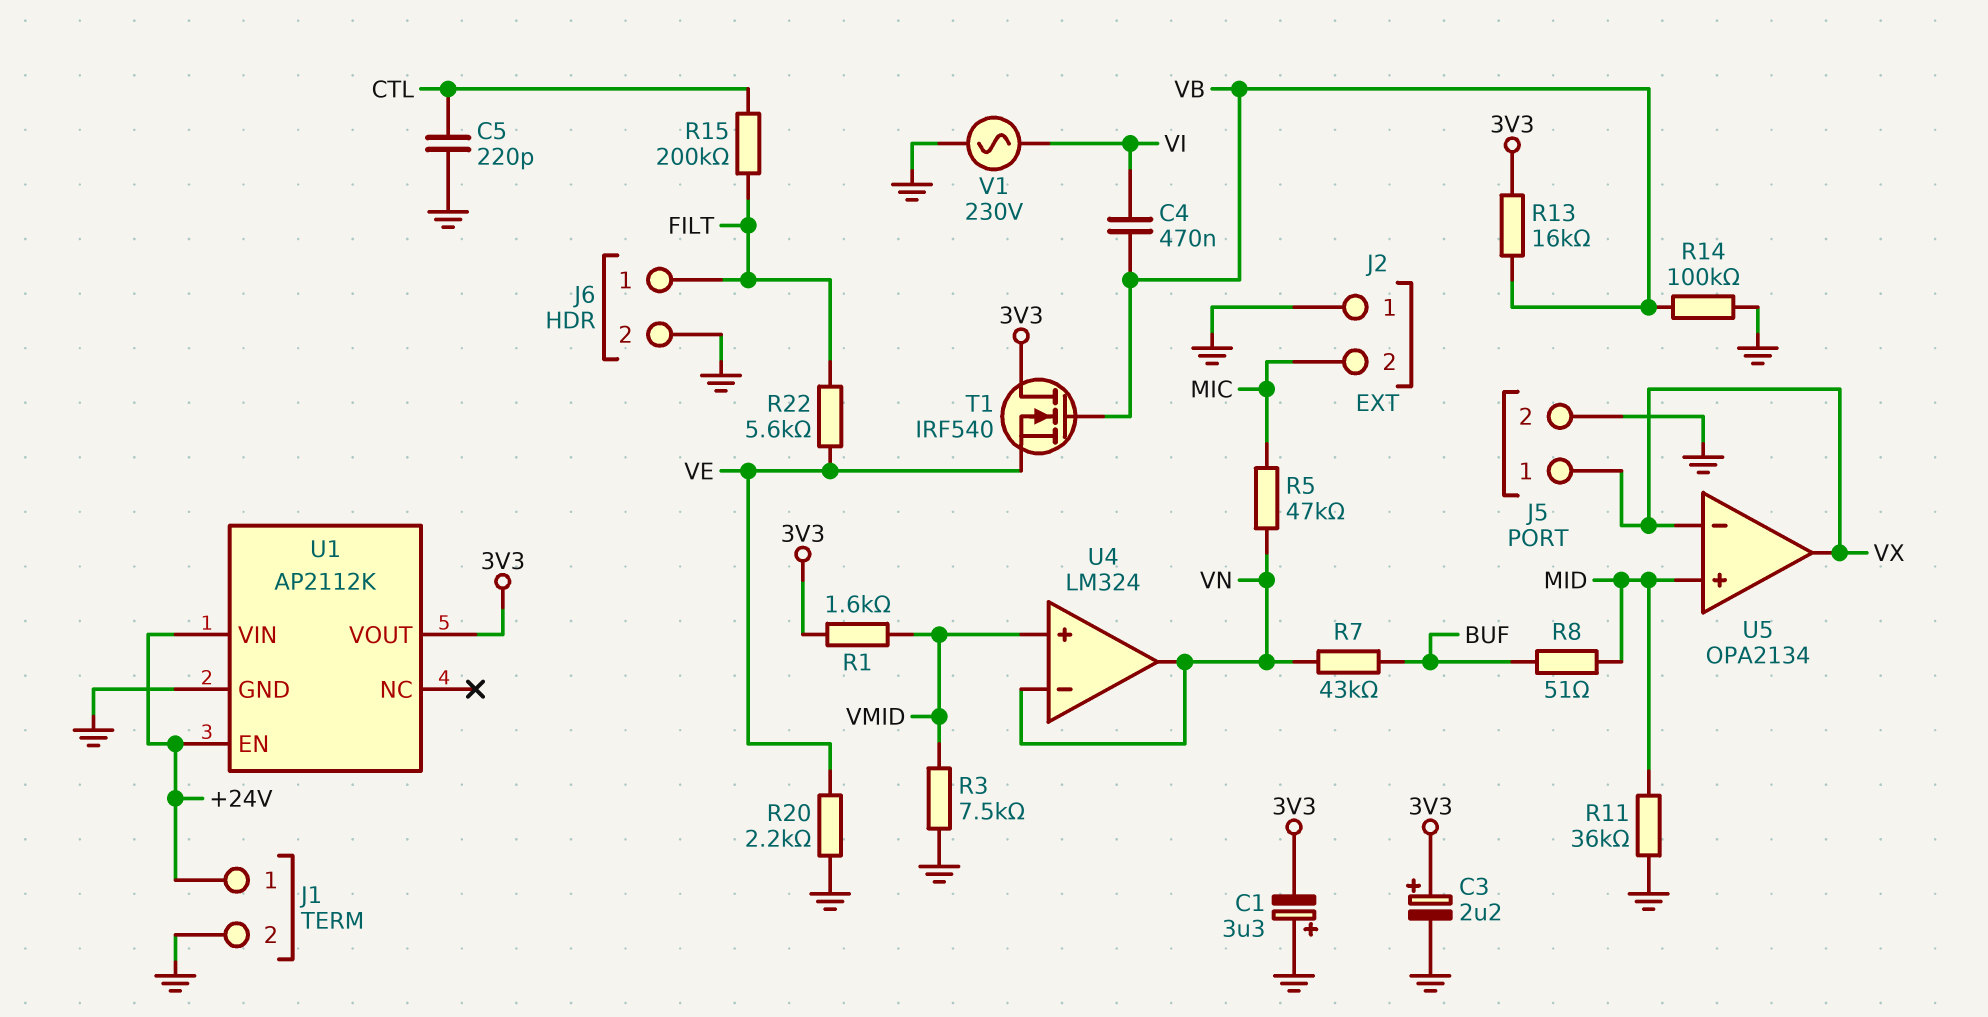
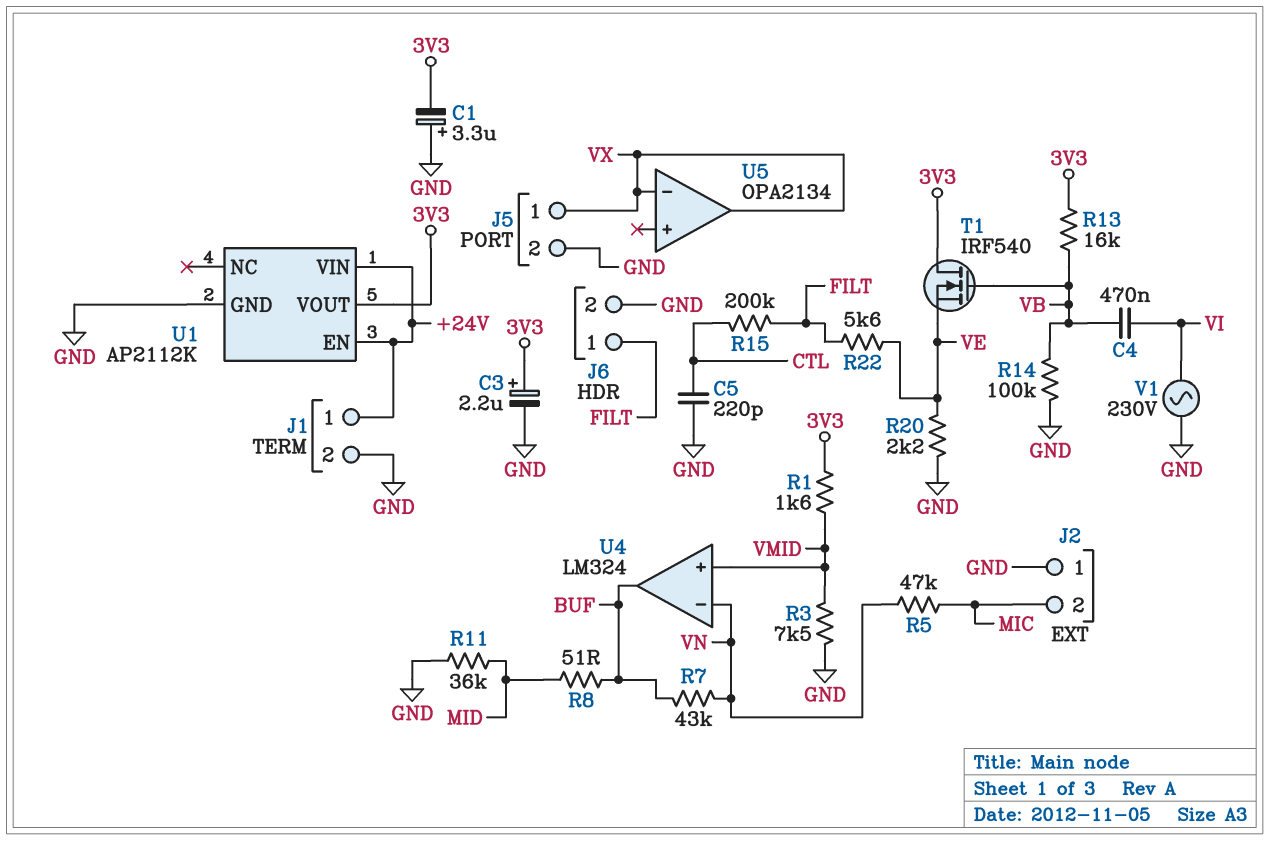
U4 pin out: VN -> BUF
U5 pin in+: MID -> none

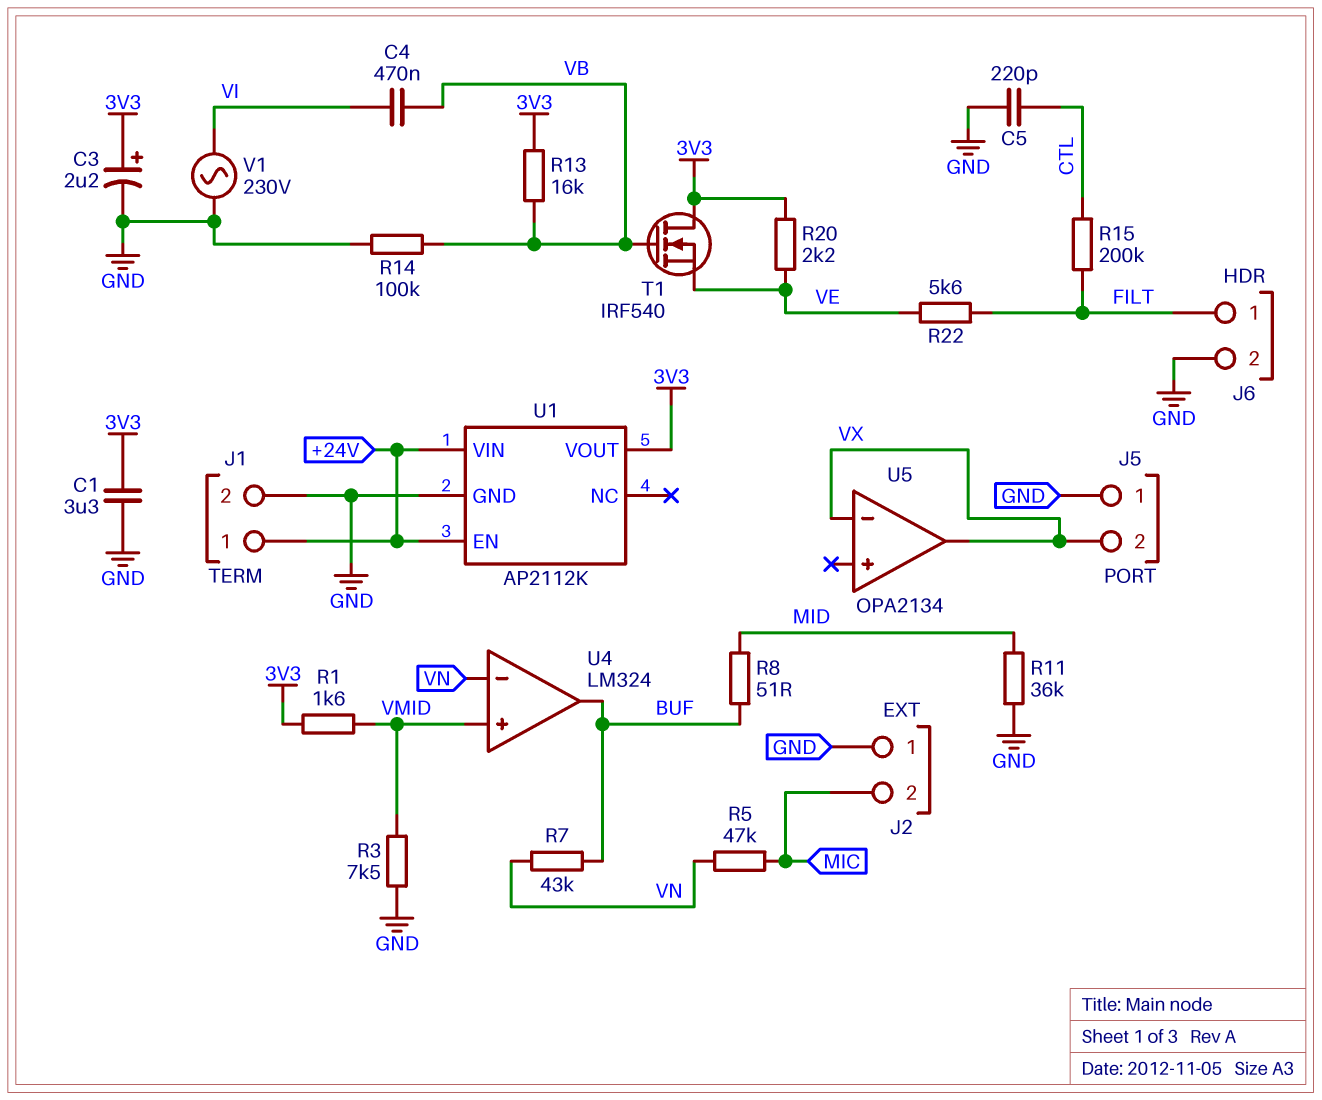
C1: 3.3uF (plus GND, minus 3V3) -> 3.3uF (3V3, GND)
J5 pin 1: VX -> GND
J5 pin 2: GND -> VX
R20: 2.2k (GND, VE) -> 2.2k (3V3, VE)

